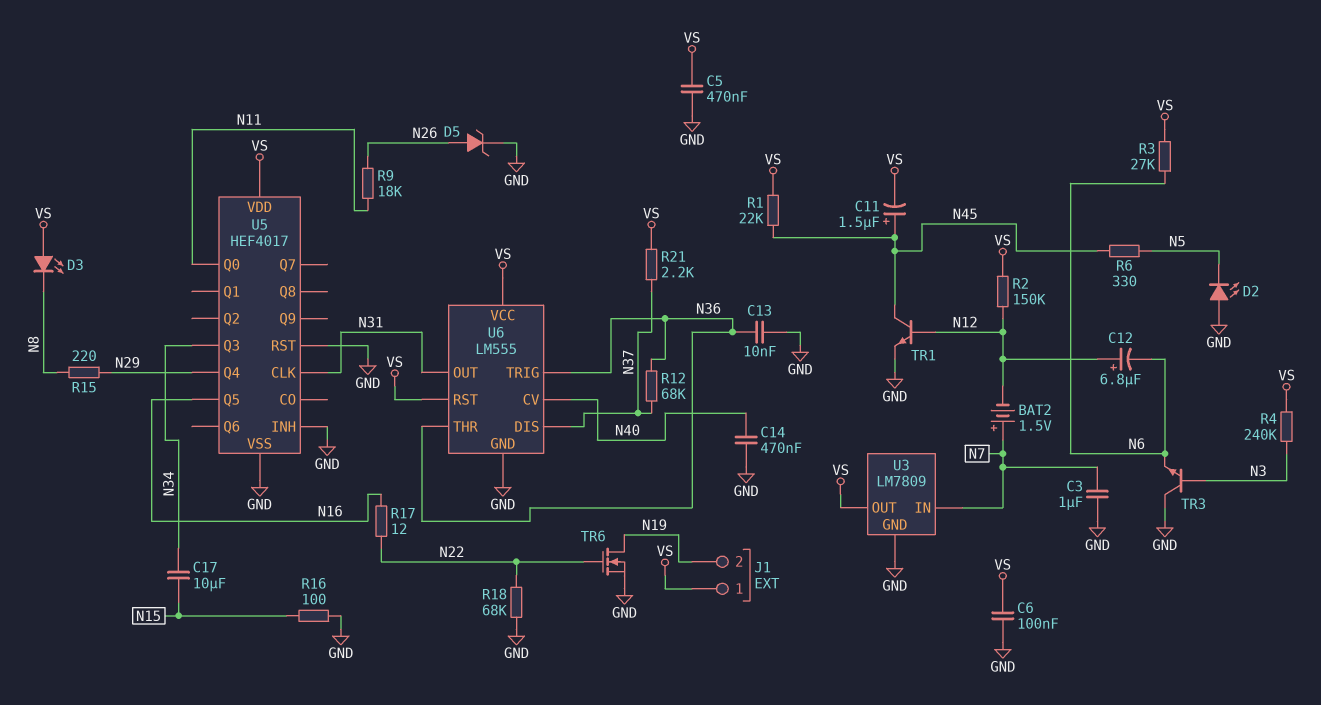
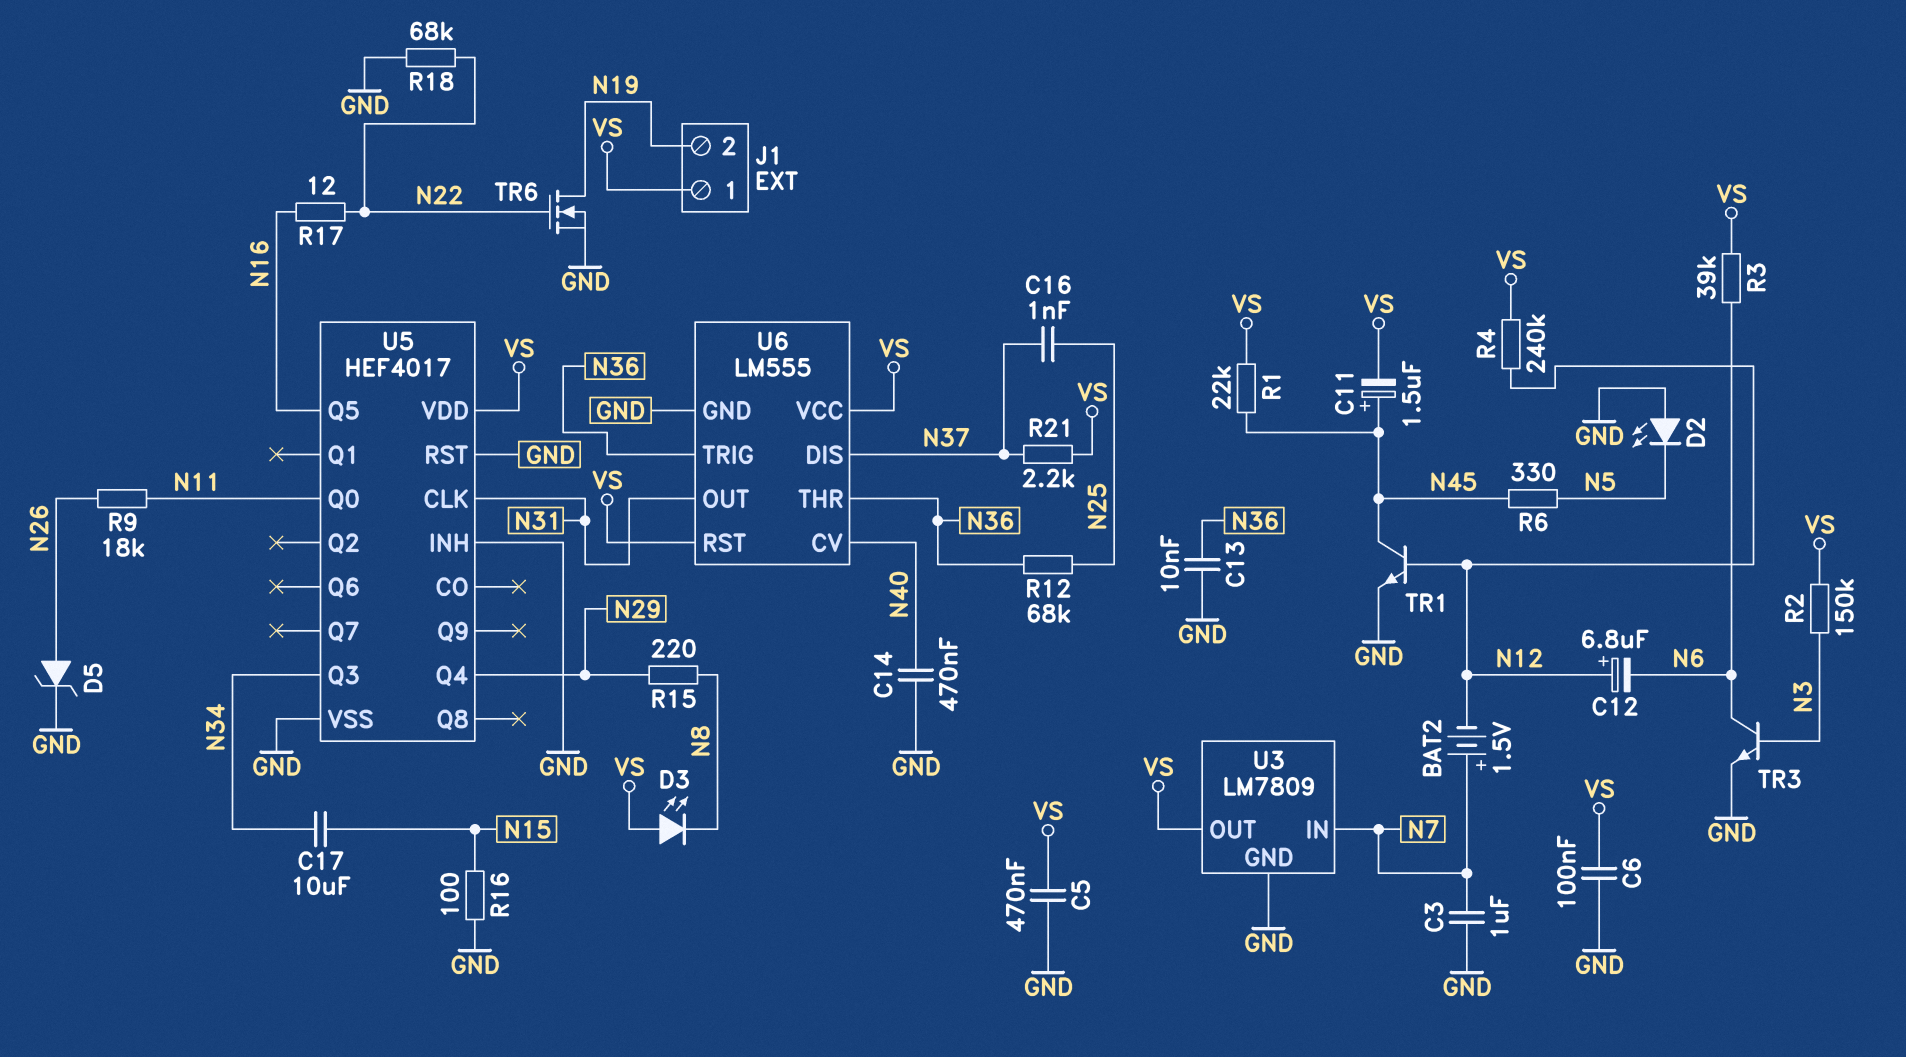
C16: none -> 1nF (N25, N37)
R2: 150k (N12, VS) -> 150k (N3, VS)
R3: 27k (N6, VS) -> 39k (N6, VS)
R4: 240k (N3, VS) -> 240k (N12, VS)
R12: 68k (N36, N37) -> 68k (N25, N36)
TR3: NPN (B N3, C GND, E N6) -> NPN (B N3, C N6, E GND)

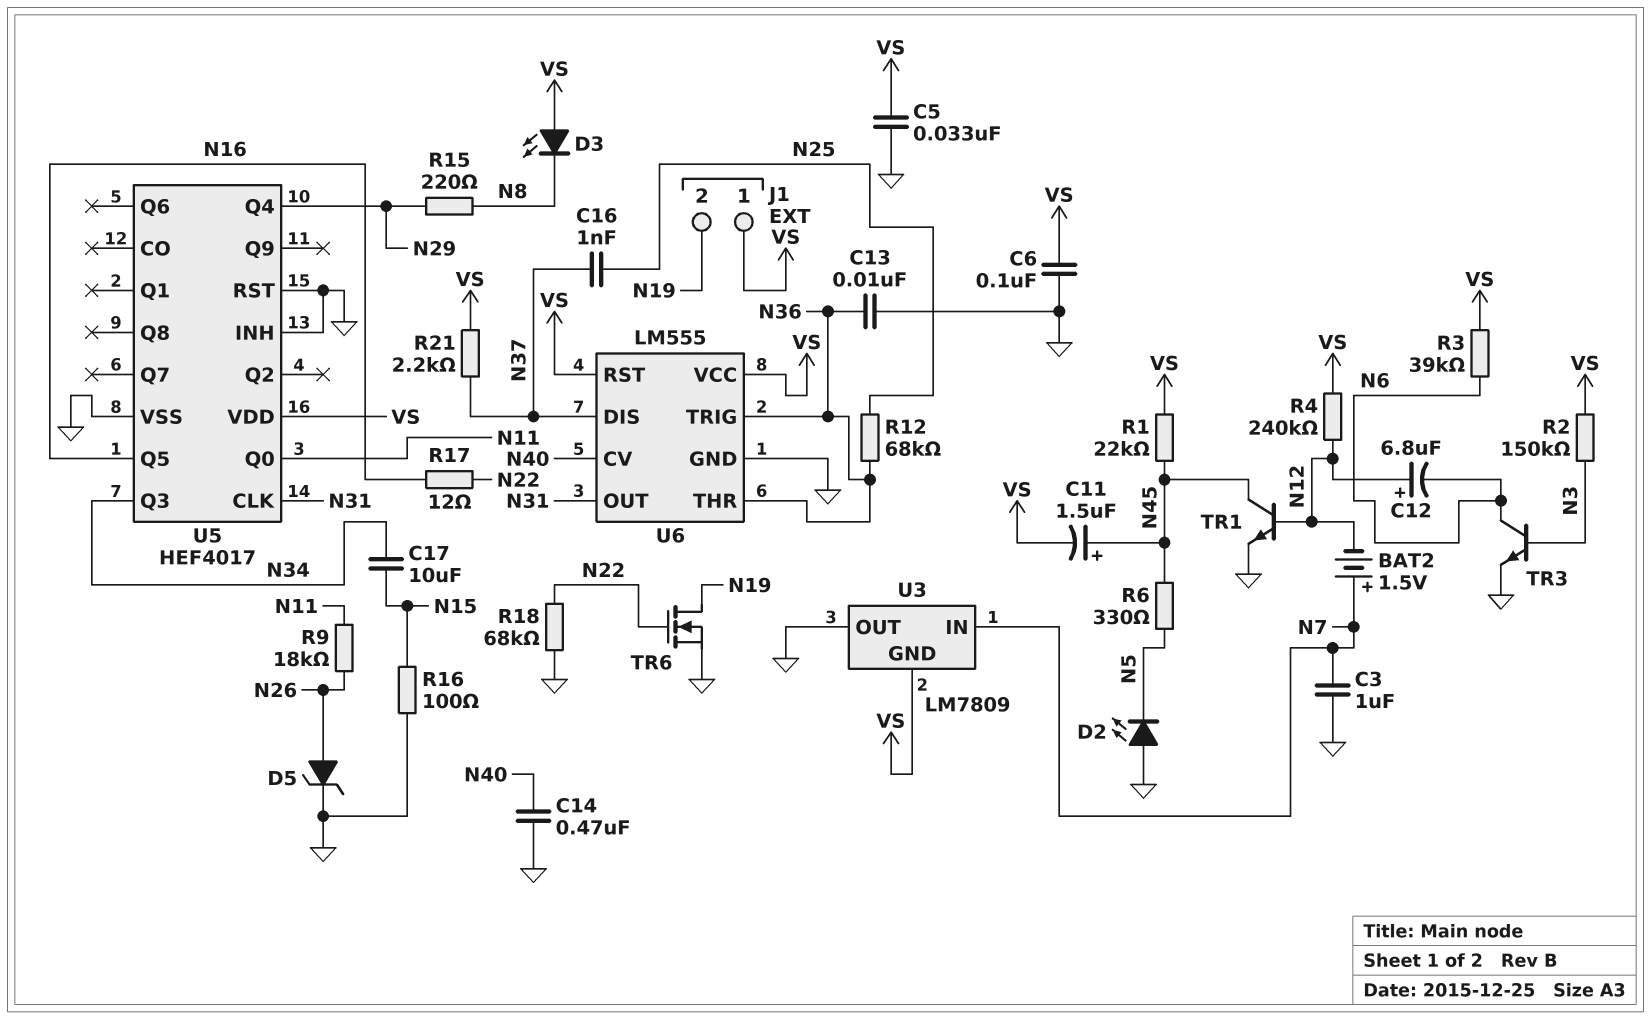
C5: 470nF (GND, VS) -> 33nF (GND, VS)
U3 pin GND: GND -> VS
U3 pin OUT: VS -> GND

